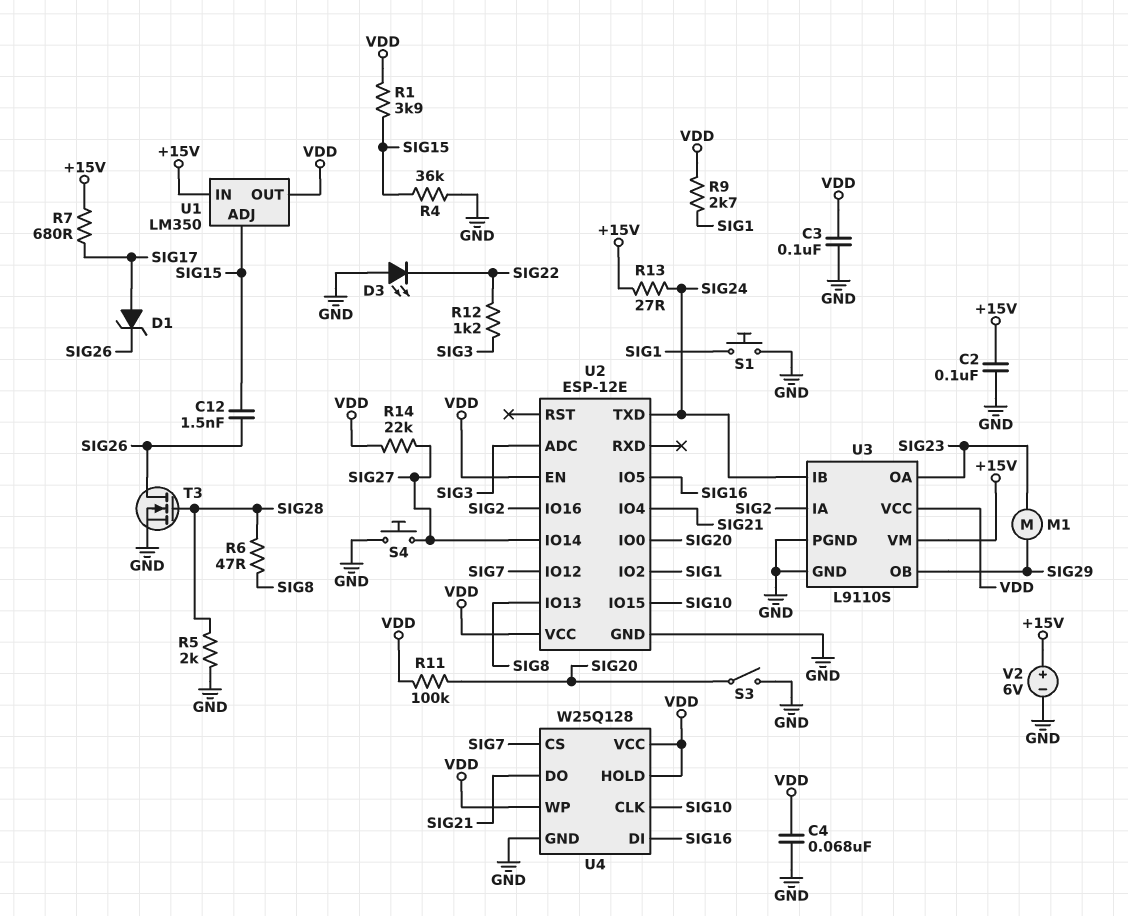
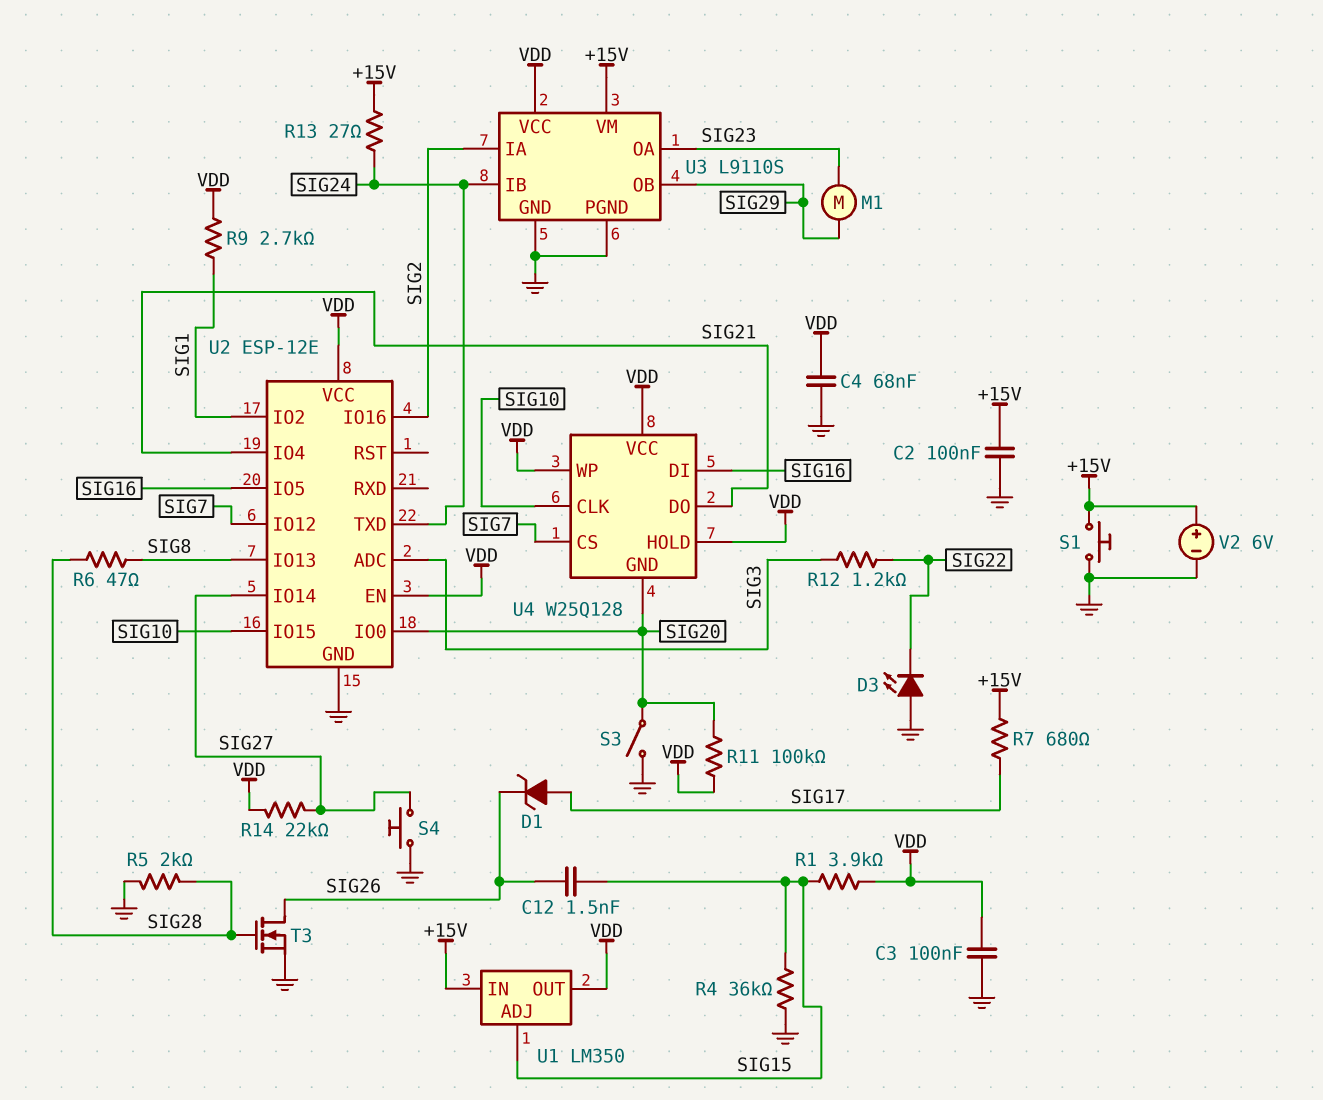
S1: button (GND, SIG1) -> button (+15V, GND)
U4 pin GND: GND -> SIG20

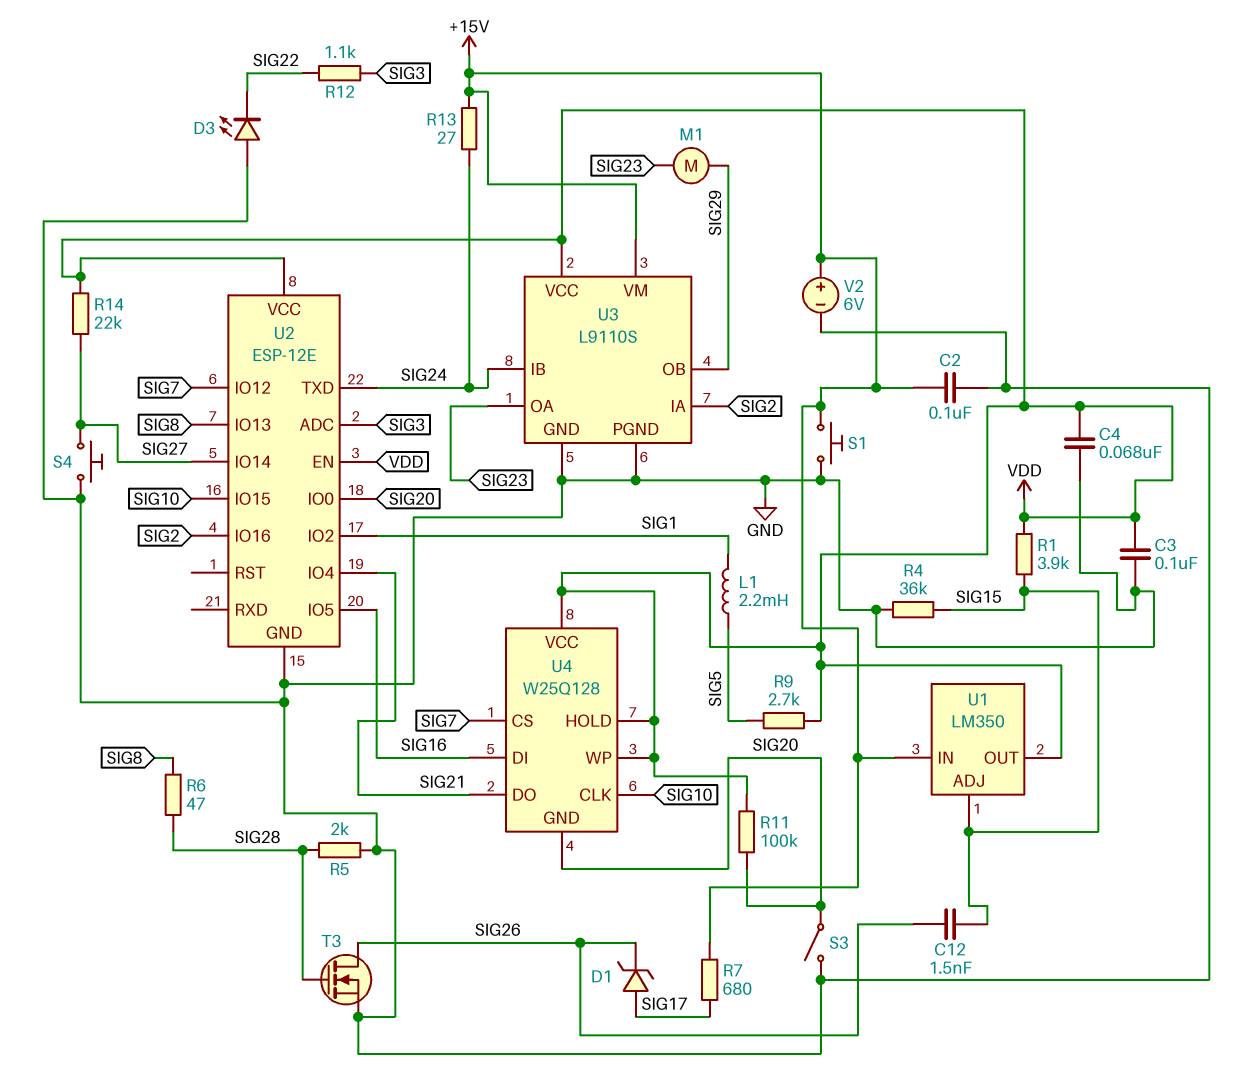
L1: none -> 2.2mH (SIG1, SIG5)
R9: 2.7k (SIG1, VDD) -> 2.7k (SIG5, VDD)
R12: 1.2k (SIG3, SIG22) -> 1.1k (SIG3, SIG22)

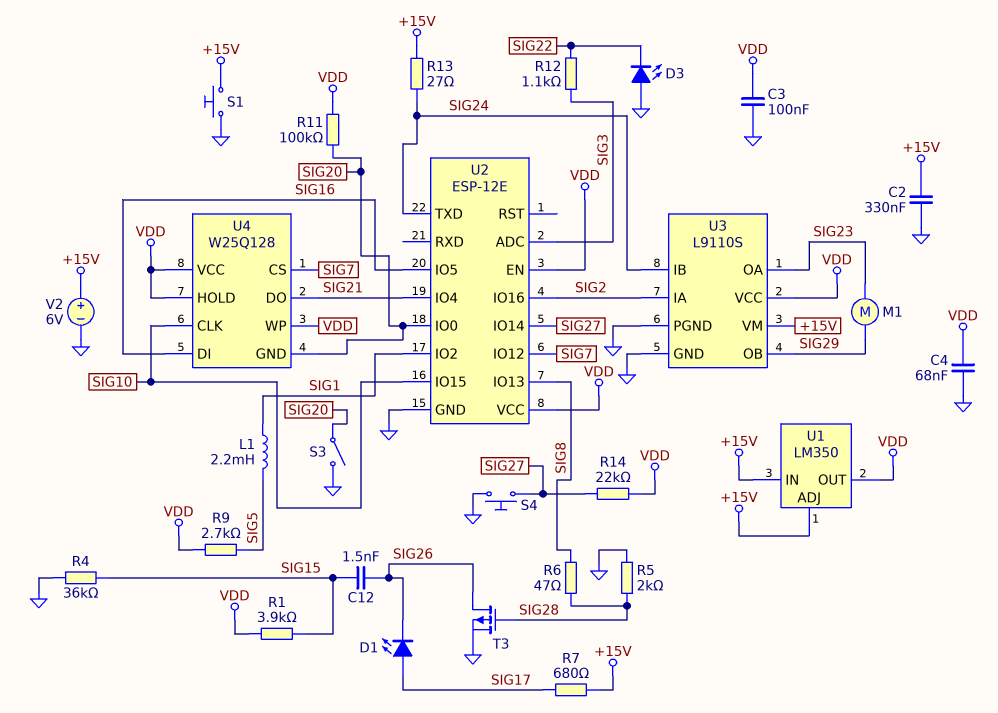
C2: 100nF (+15V, GND) -> 330nF (+15V, GND)
D1: zener (A SIG17, K SIG26) -> LED (A SIG17, K SIG26)
T3: NMOS (G SIG28, D SIG26, S GND) -> PMOS (G SIG28, D SIG26, S GND)
U1 pin ADJ: SIG15 -> +15V

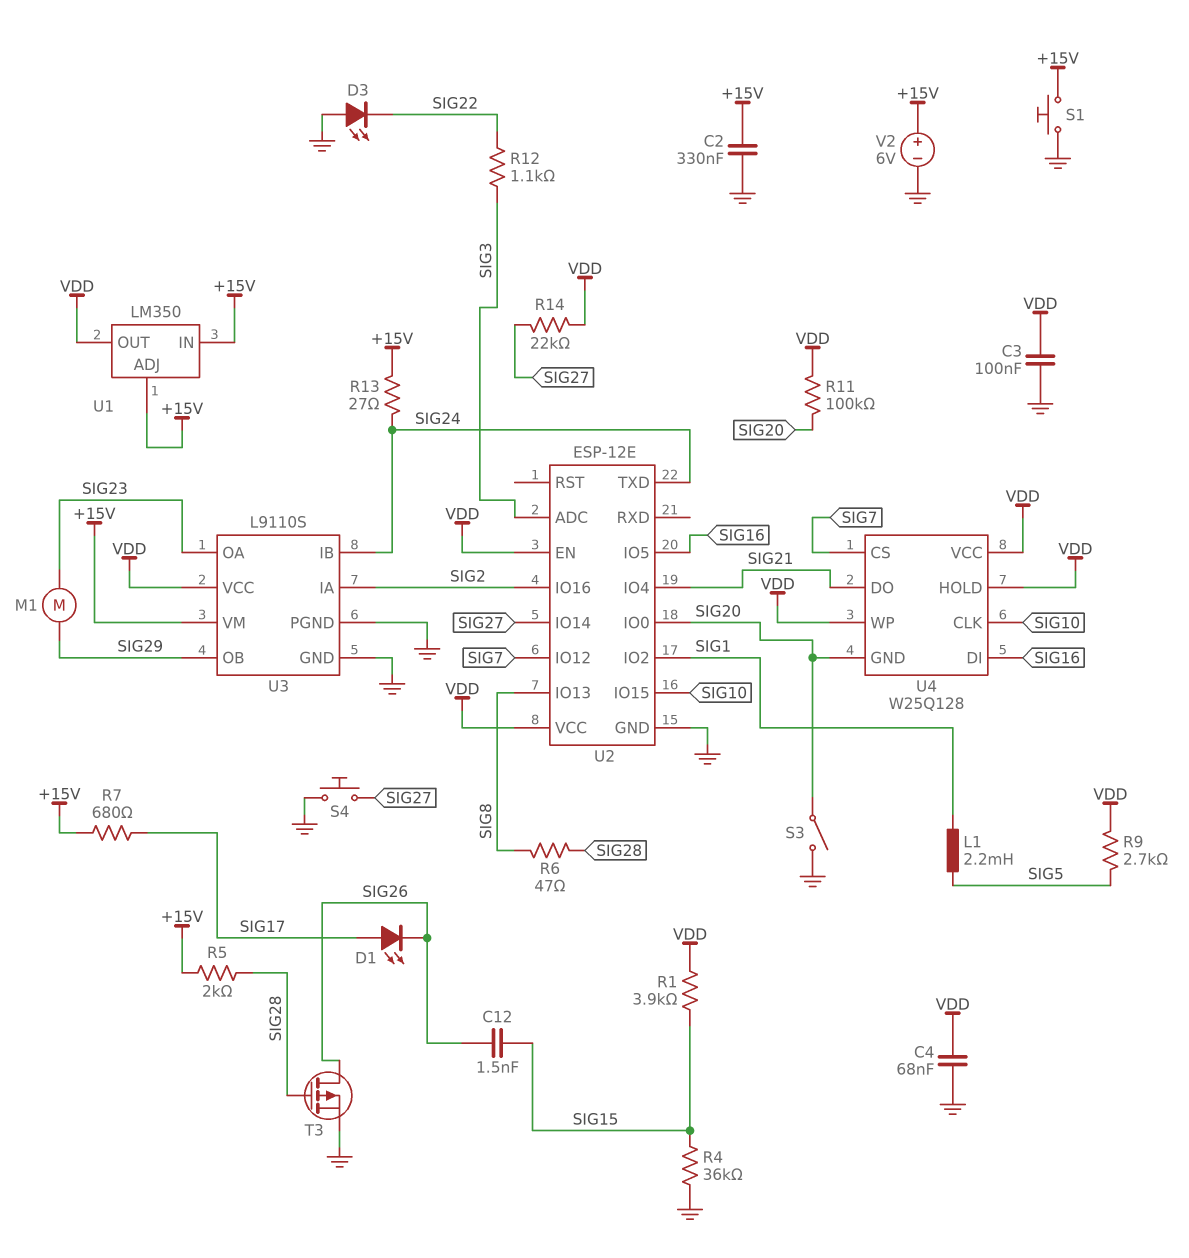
R5: 2k (GND, SIG28) -> 2k (+15V, SIG28)

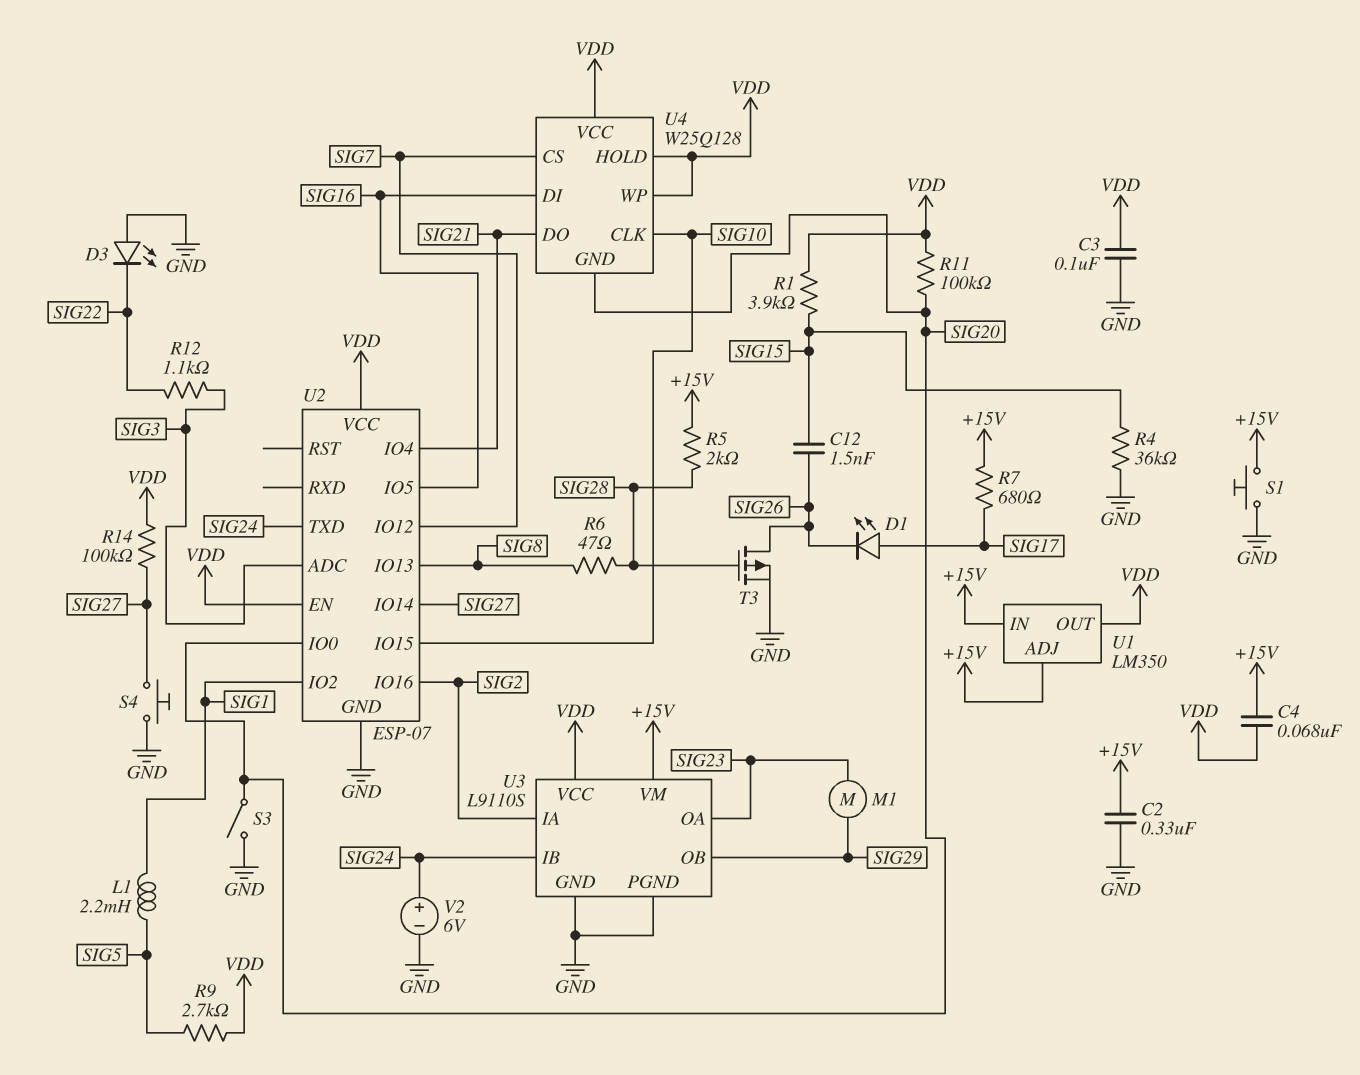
C4: 68nF (GND, VDD) -> 68nF (+15V, VDD)
R13: 27 (+15V, SIG24) -> none
R14: 22k (SIG27, VDD) -> 100k (SIG27, VDD)
U2: ESP-12E -> ESP-07
V2: 6V (plus +15V, minus GND) -> 6V (plus SIG24, minus GND)

